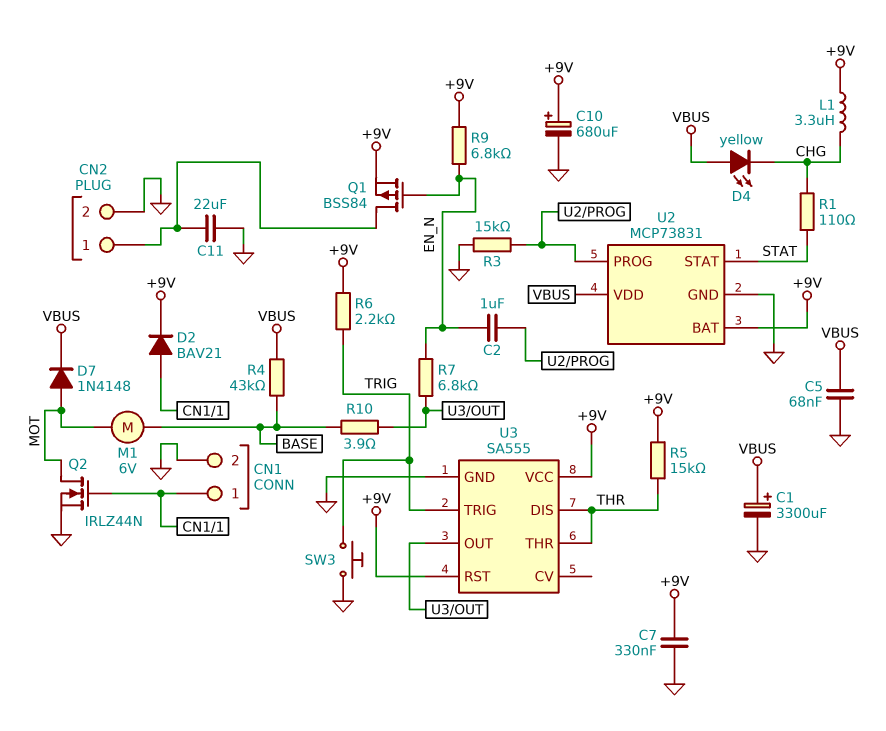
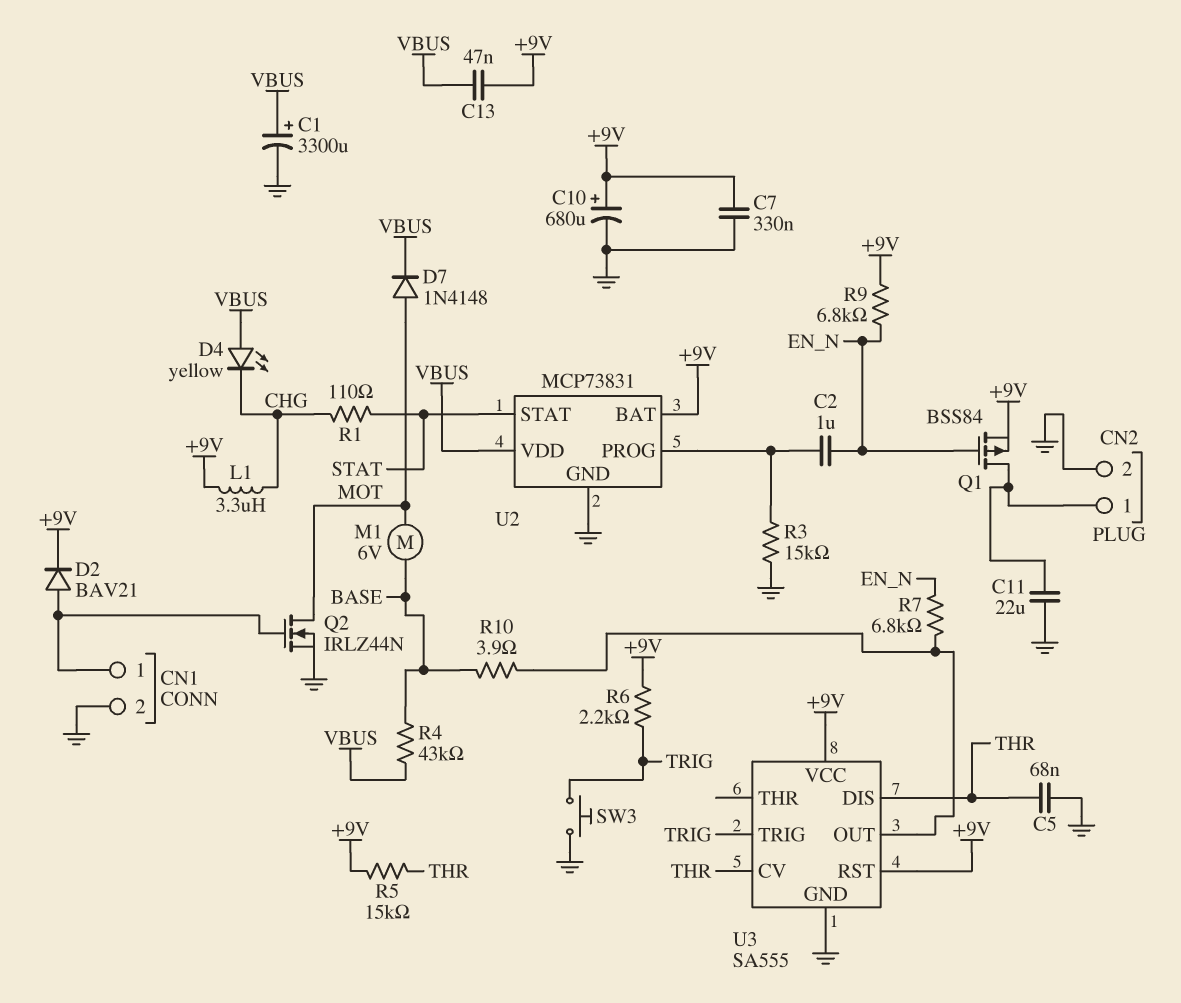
C5: 68nF (GND, VBUS) -> 68nF (GND, THR)
C13: none -> 47nF (+9V, VBUS)
U3 pin CV: none -> THR
U3 pin THR: THR -> none

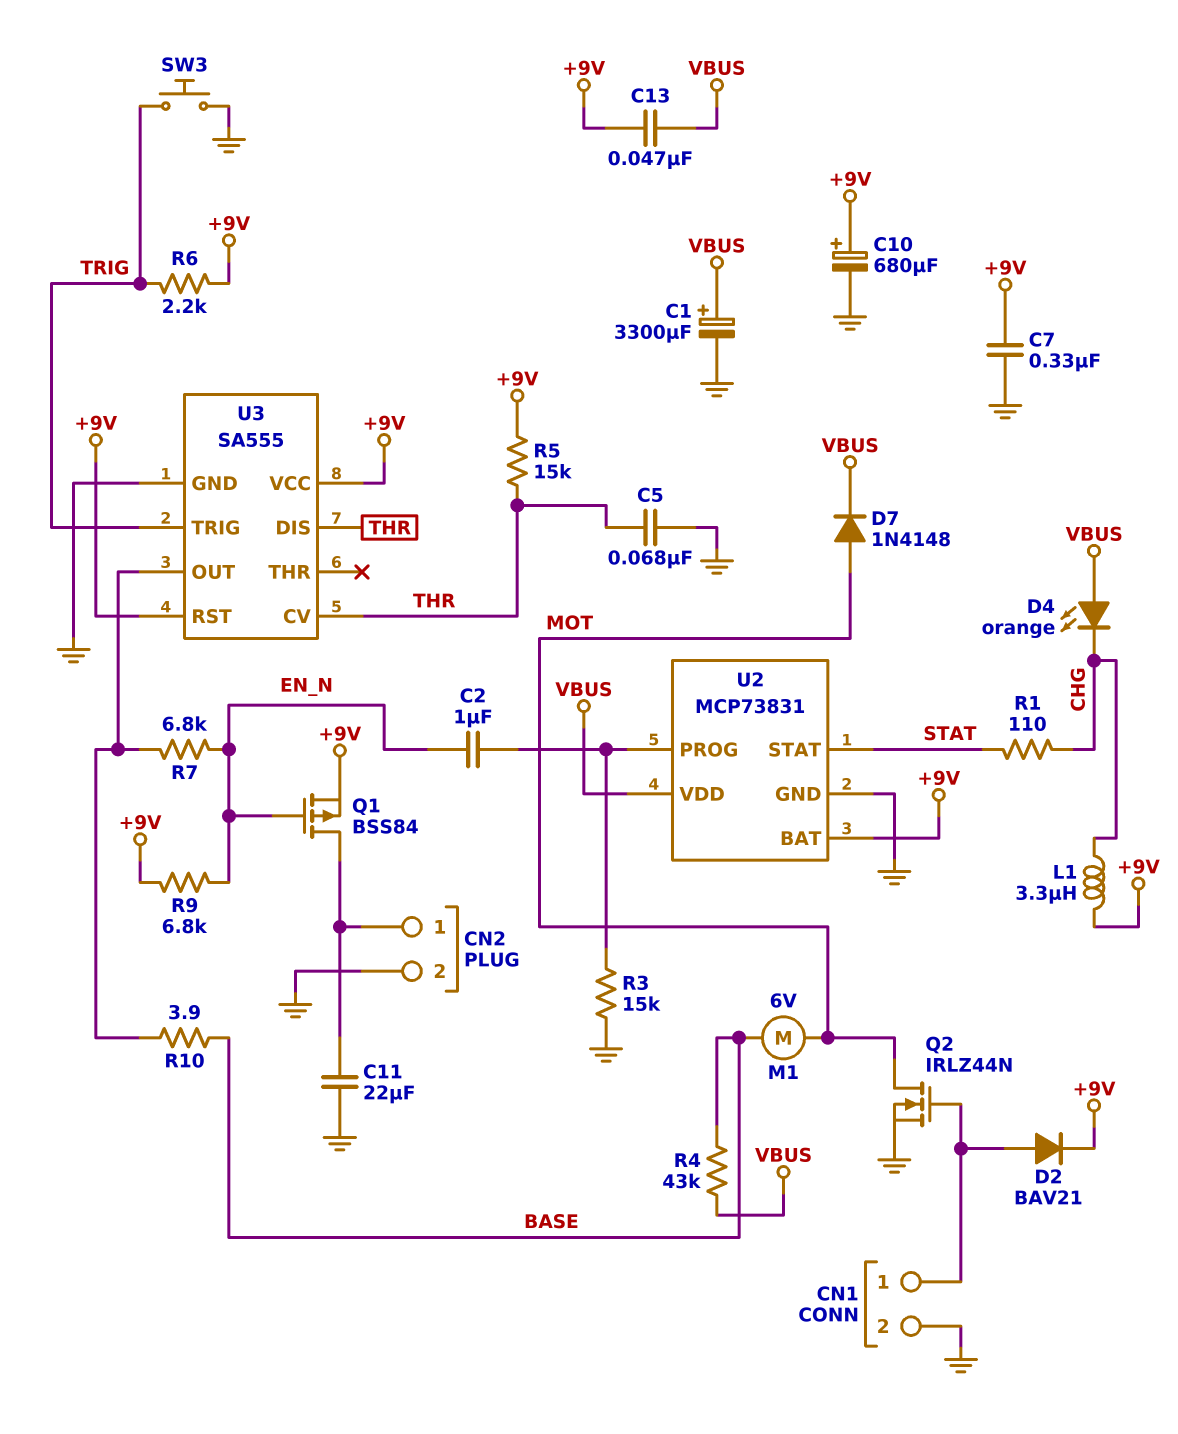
D4: LED yellow (A VBUS, K CHG) -> LED orange (A VBUS, K CHG)

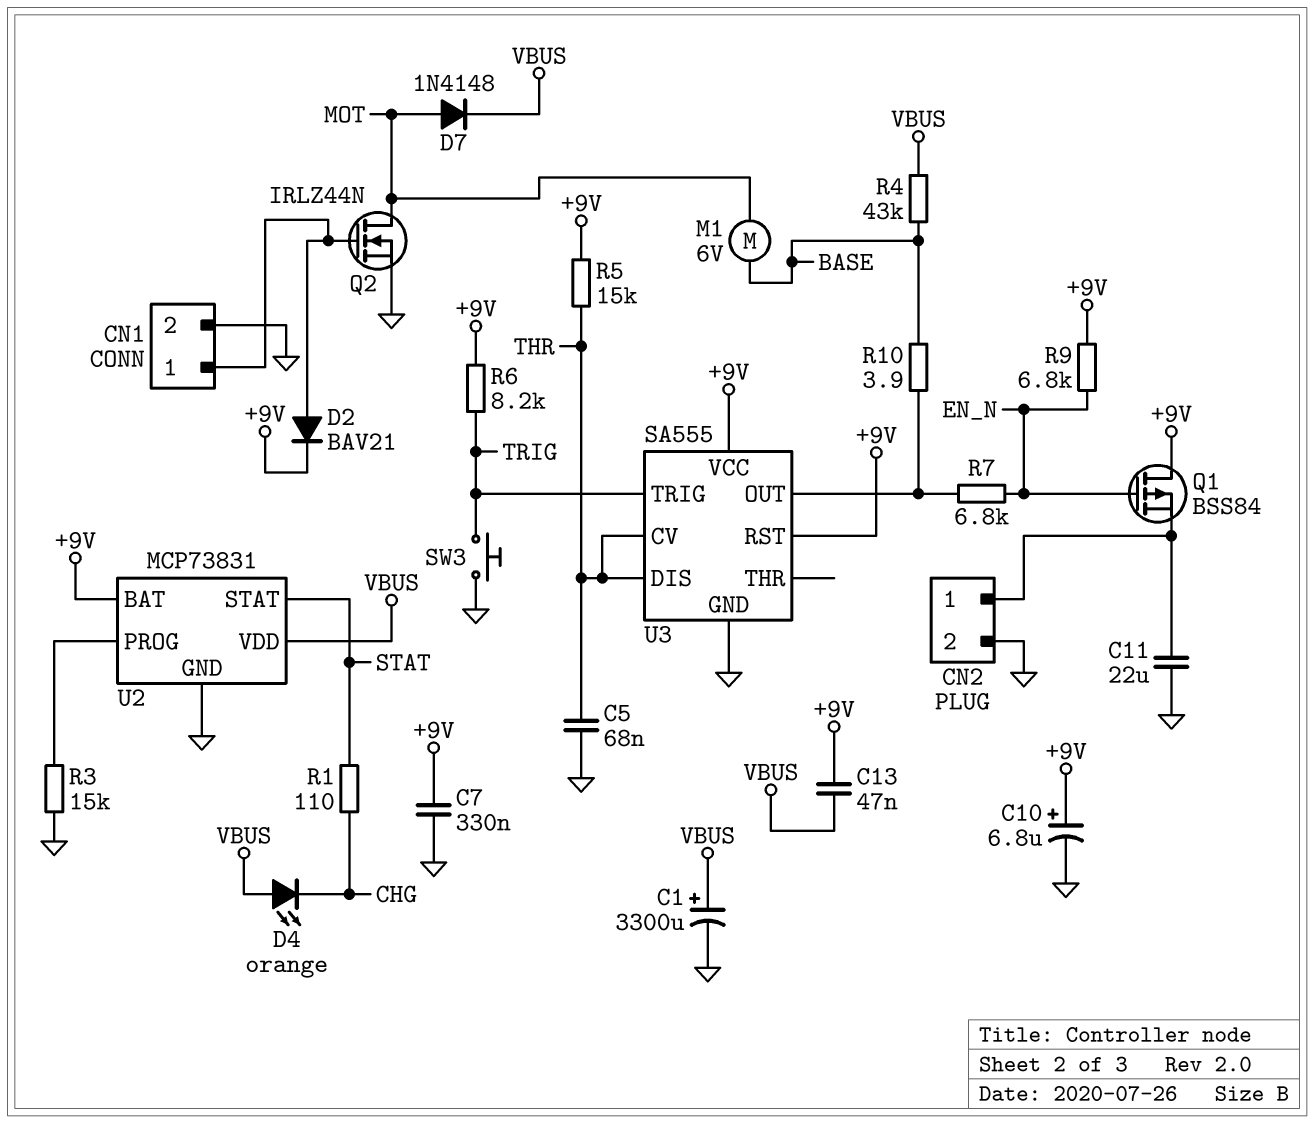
C2: 1uF (EN_N, U2/PROG) -> none
C10: 680uF (plus +9V, minus GND) -> 6.8uF (plus +9V, minus GND)
L1: 3.3uH (+9V, CHG) -> none
Q1: PMOS BSS84 (G EN_N, D CN2/1, S +9V) -> PMOS BSS84 (G EN_N, D +9V, S CN2/1)
R6: 2.2k (+9V, TRIG) -> 8.2k (+9V, TRIG)

